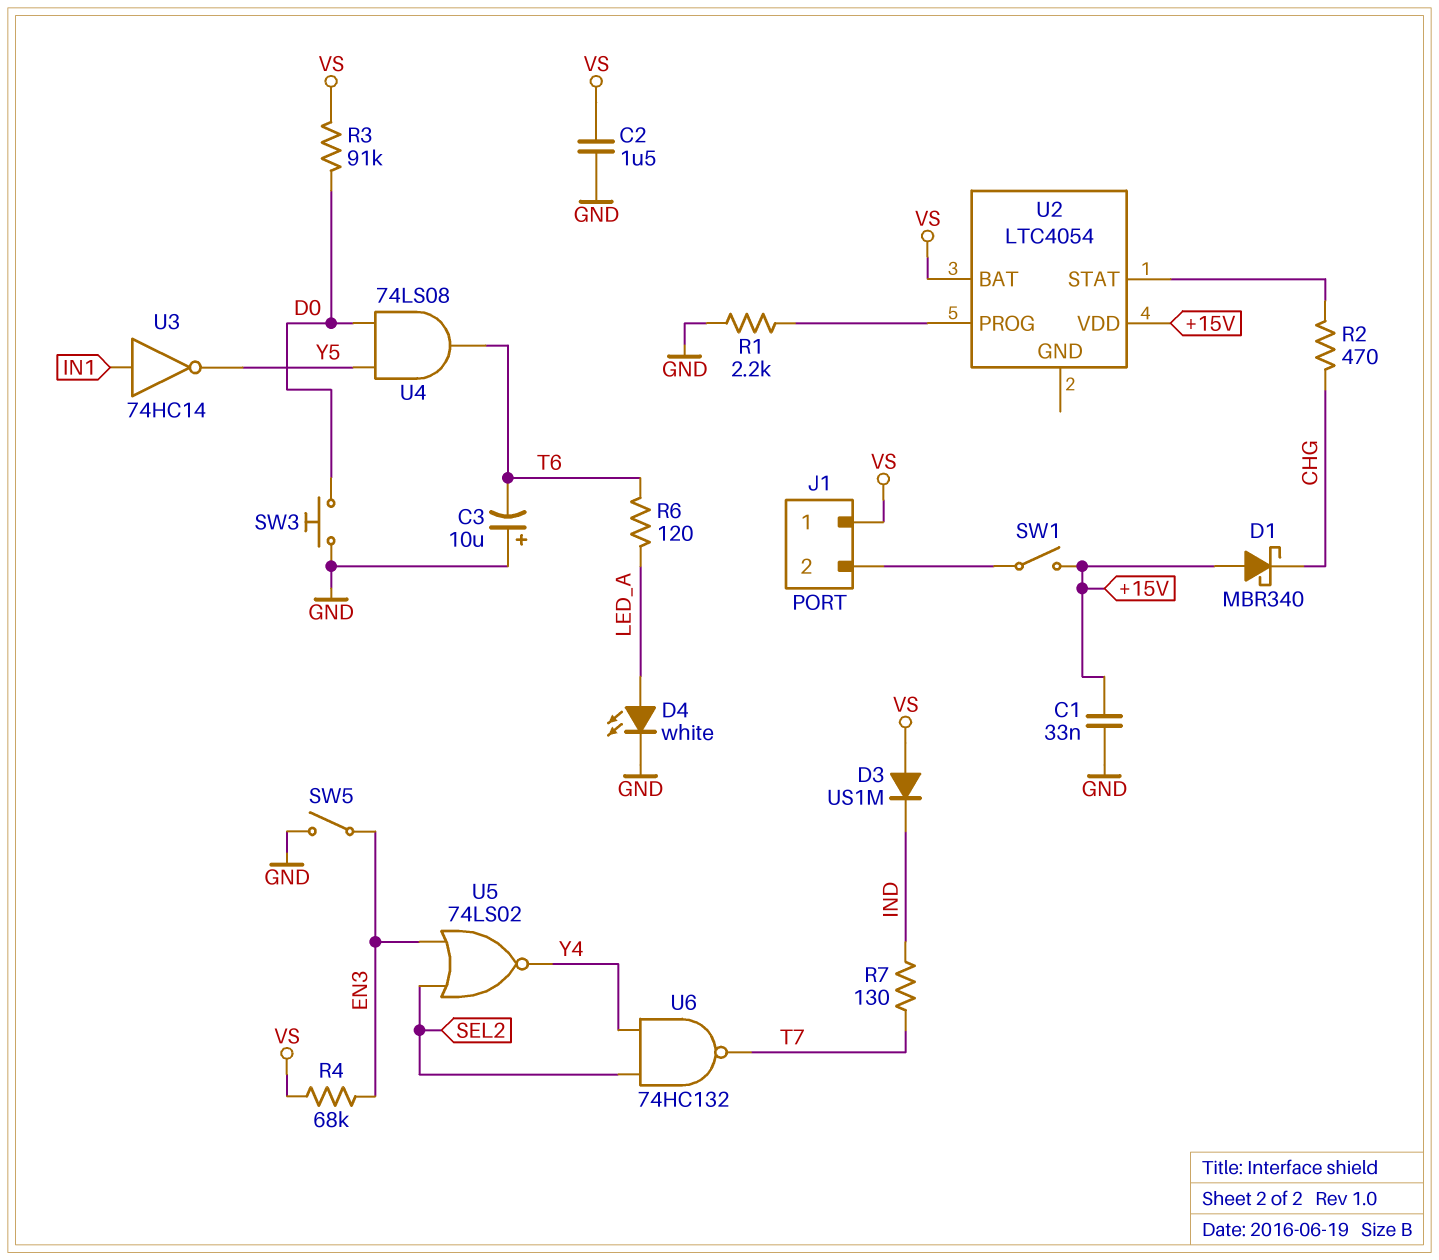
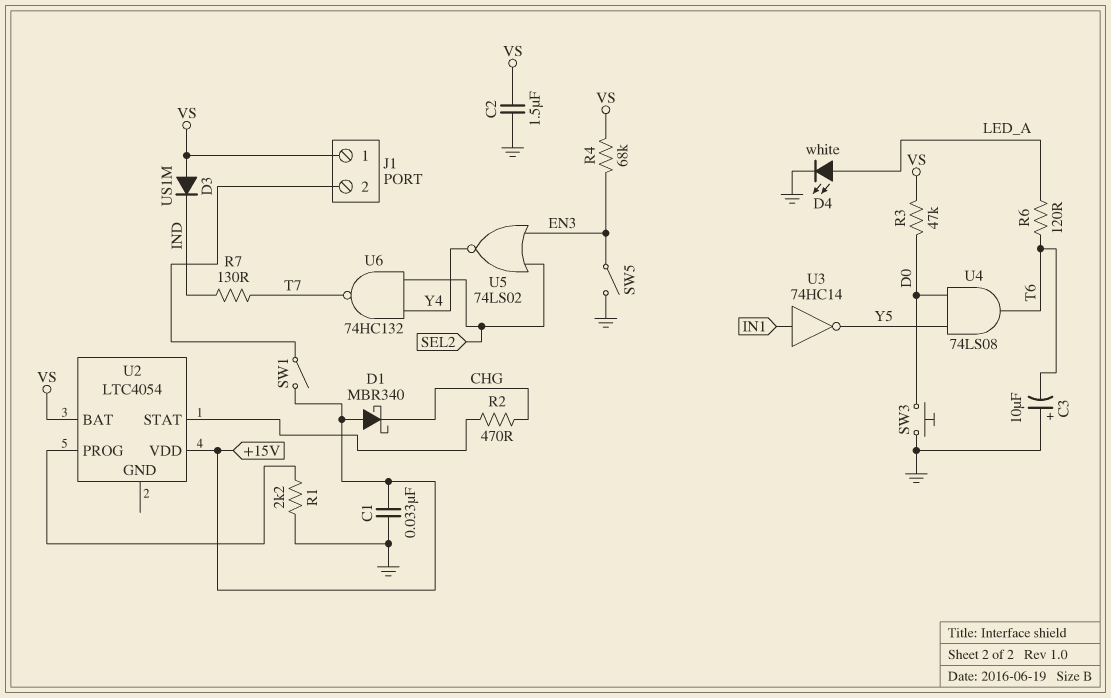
R3: 91k (D0, VS) -> 47k (D0, VS)

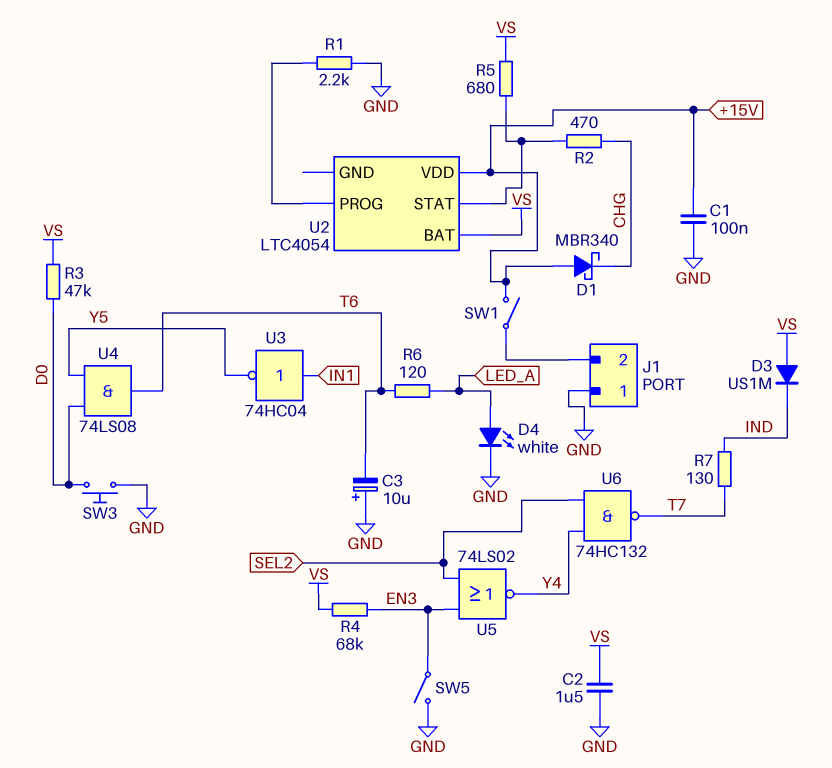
C1: 33nF (+15V, GND) -> 100nF (+15V, GND)
J1 pin 1: VS -> GND
R5: none -> 680 (U2/STAT, VS)
U3: NOT 74HC14 (in IN1, out Y5) -> NOT 74HC04 (in IN1, out Y5)

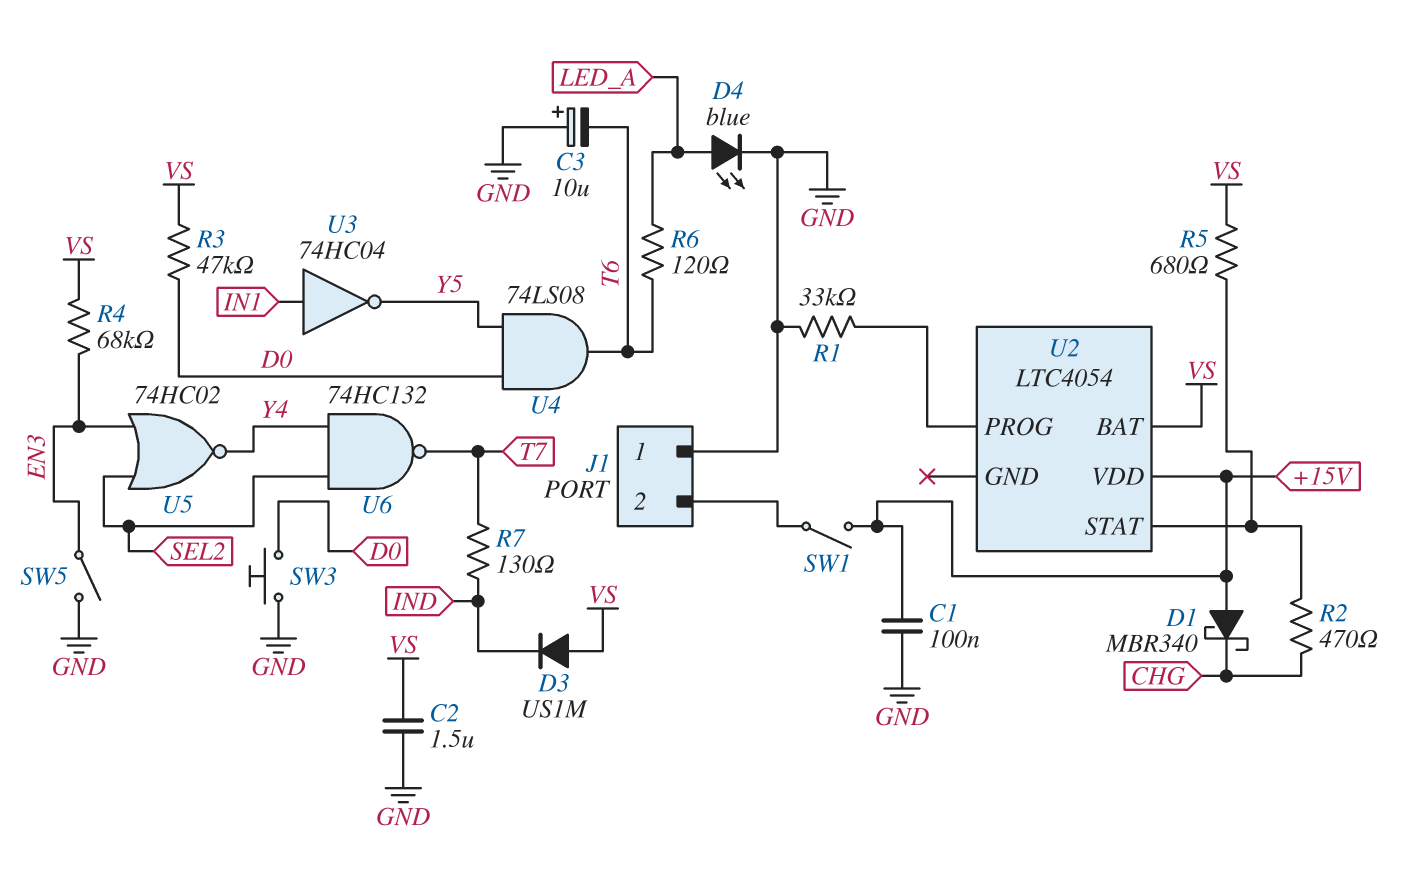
D4: LED white (A LED_A, K GND) -> LED blue (A LED_A, K GND)
R1: 2.2k (GND, U2/PROG) -> 33k (GND, U2/PROG)
U5: NOR 74LS02 (in EN3, in SEL2, out Y4) -> NOR 74HC02 (in EN3, in SEL2, out Y4)

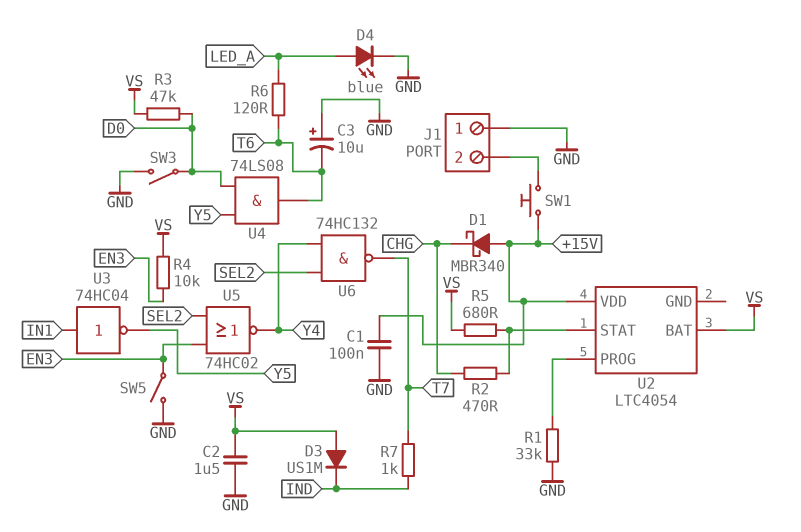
R4: 68k (EN3, VS) -> 10k (EN3, VS)
R7: 130 (IND, T7) -> 1k (IND, T7)
SW1: switch (+15V, J1/2) -> button (+15V, J1/2)
SW3: button (D0, GND) -> switch (D0, GND)

